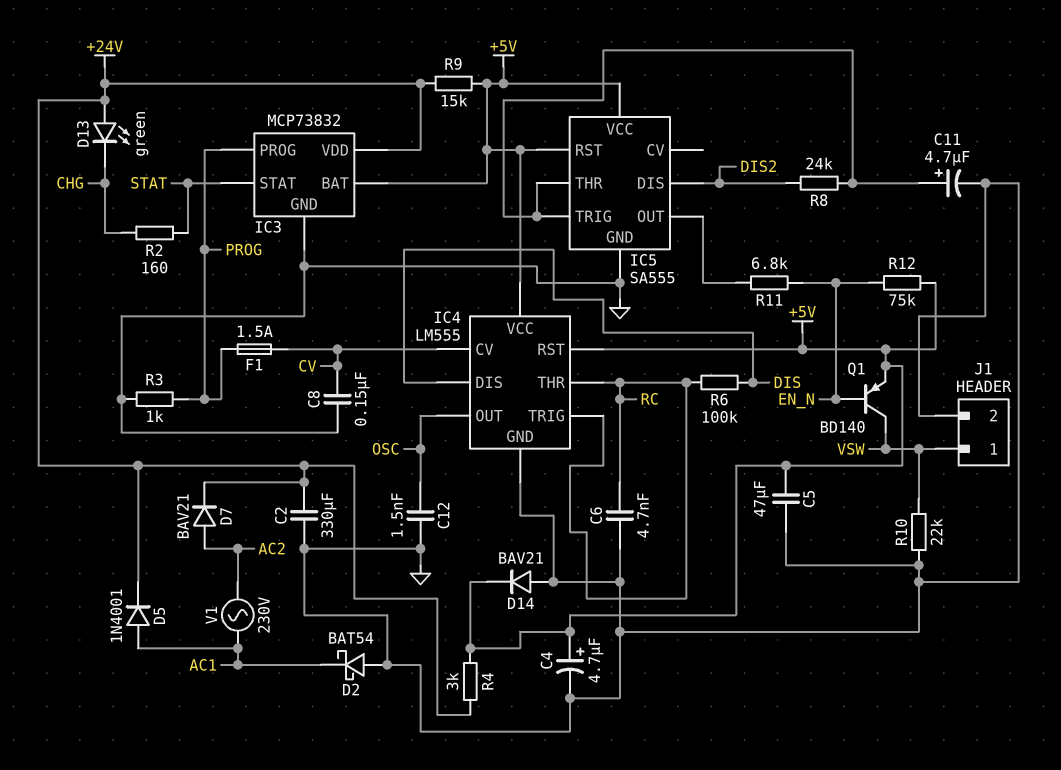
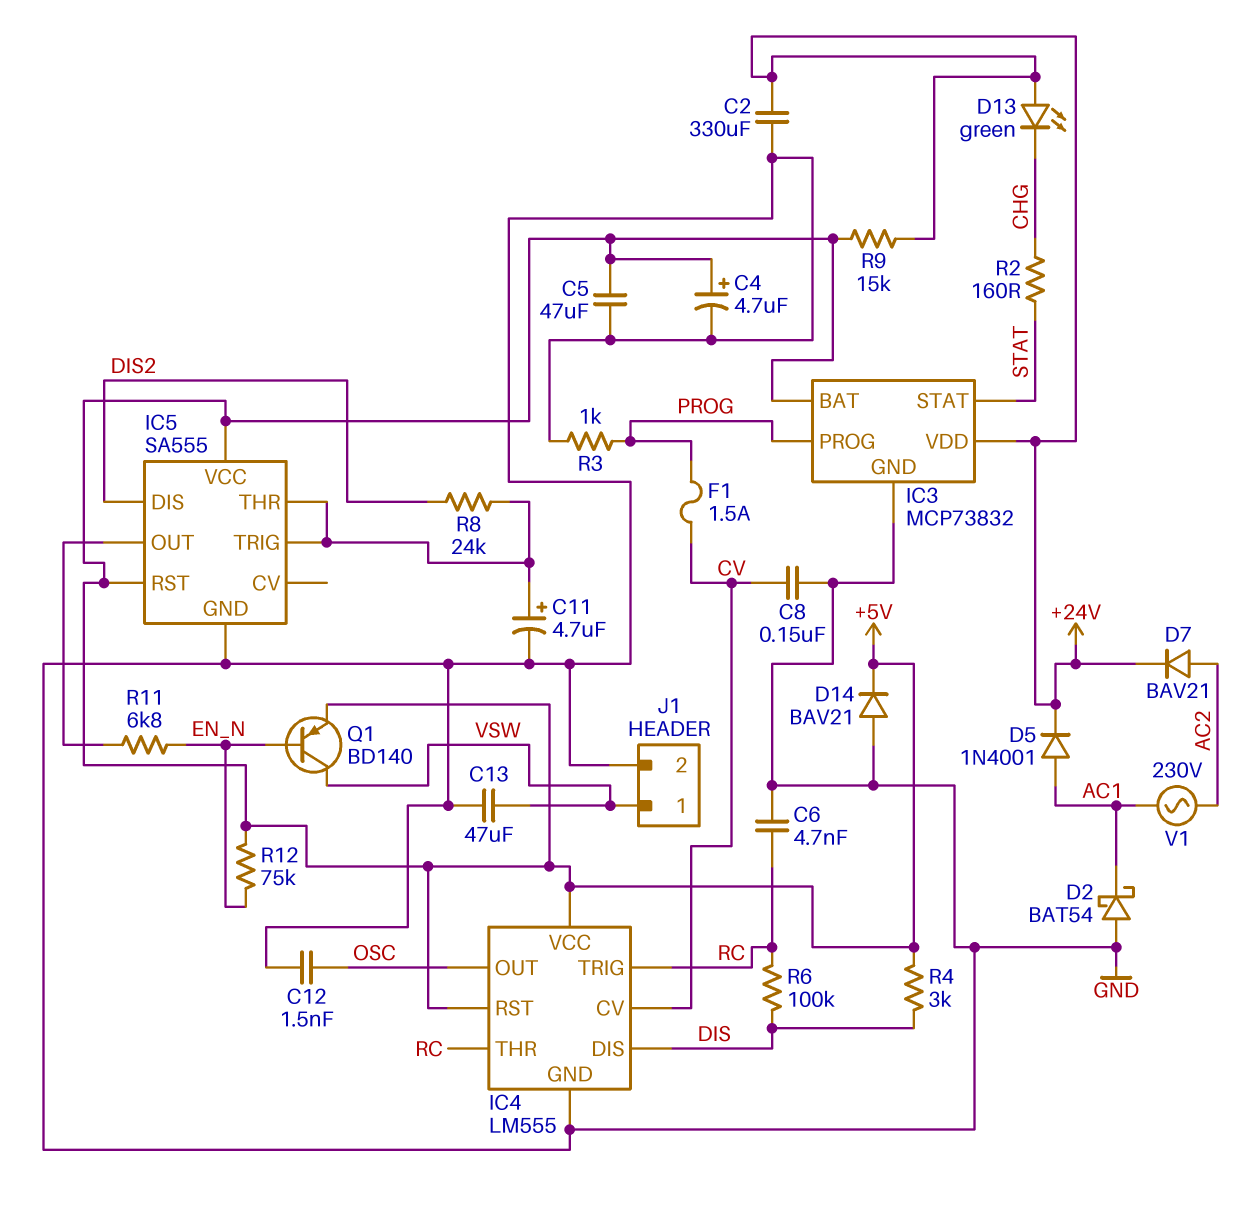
C13: none -> 47uF (GND, VSW)
R4: 3k (+5V, +24V) -> 3k (+5V, DIS)
R10: 22k (GND, VSW) -> none

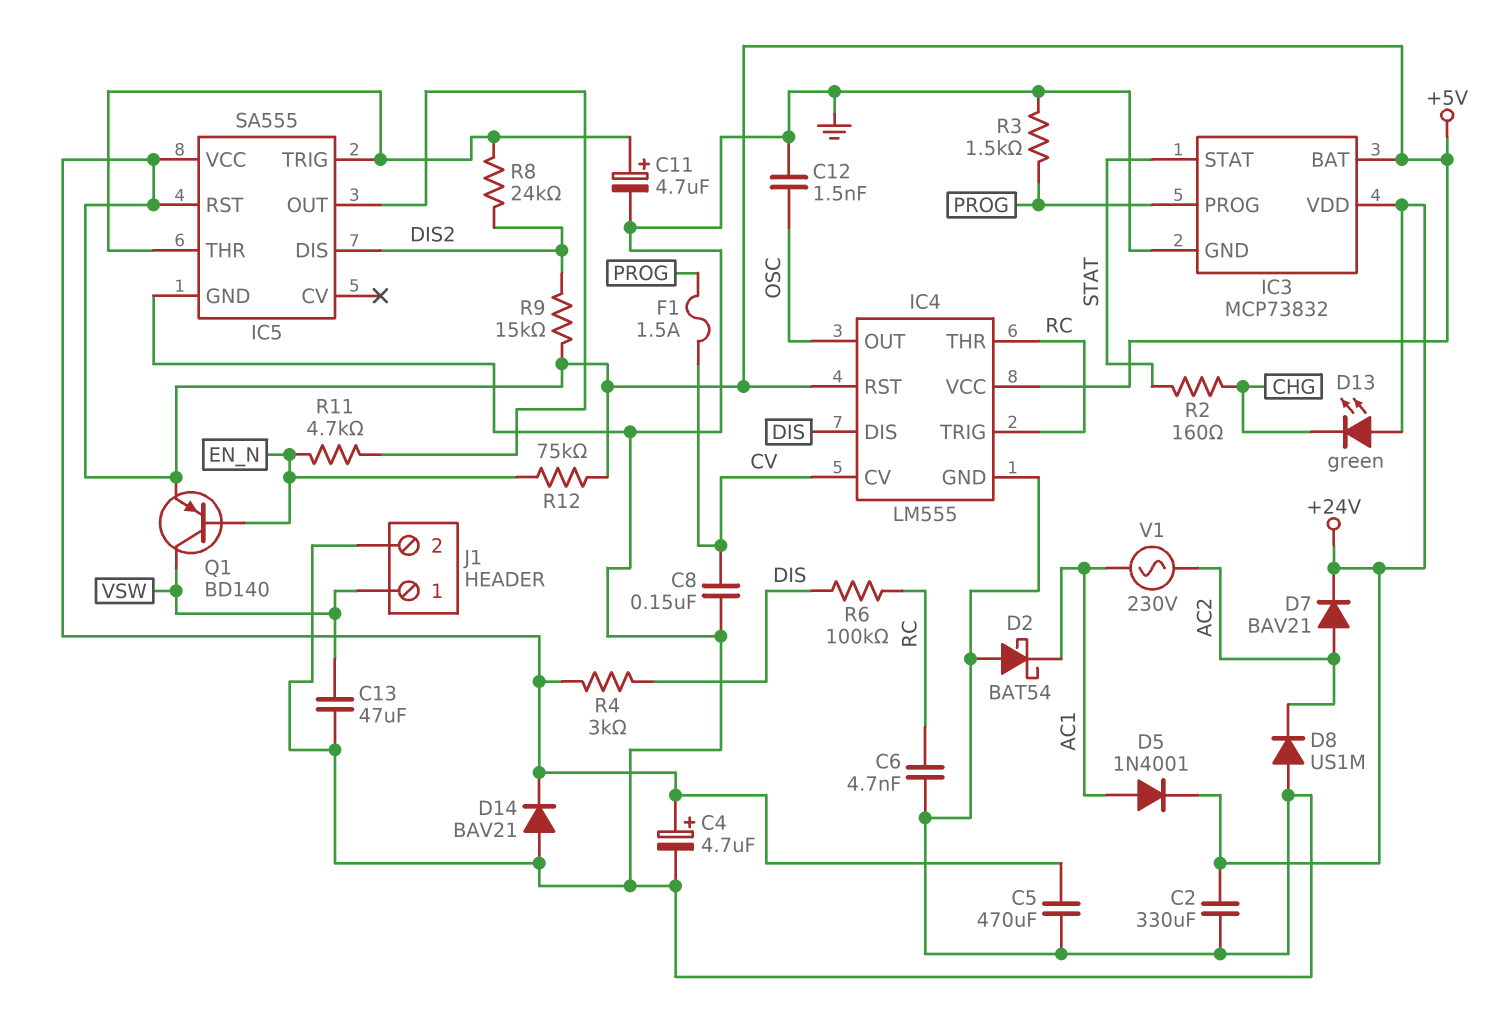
C5: 47uF (+5V, GND) -> 470uF (+5V, GND)
D8: none -> diode US1M (A GND, K AC2)
R3: 1k (GND, PROG) -> 1.5k (GND, PROG)
R9: 15k (+5V, +24V) -> 15k (+5V, DIS2)
R11: 6.8k (EN_N, IC5/OUT) -> 4.7k (EN_N, IC5/OUT)

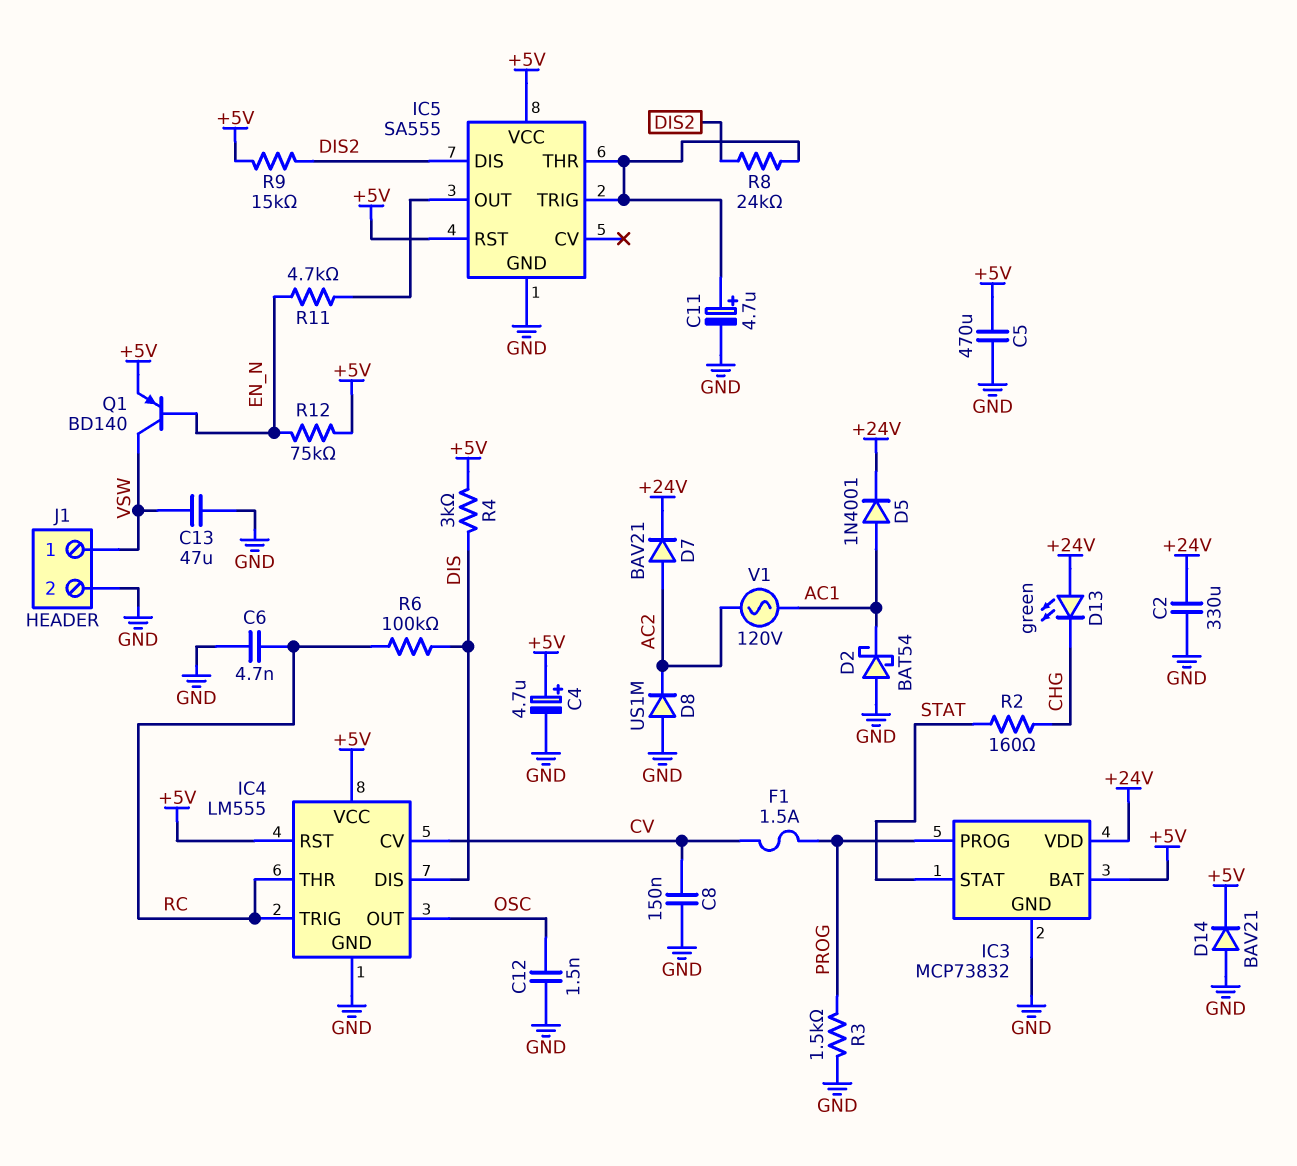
V1: AC 230V (AC1, AC2) -> AC 120V (AC1, AC2)

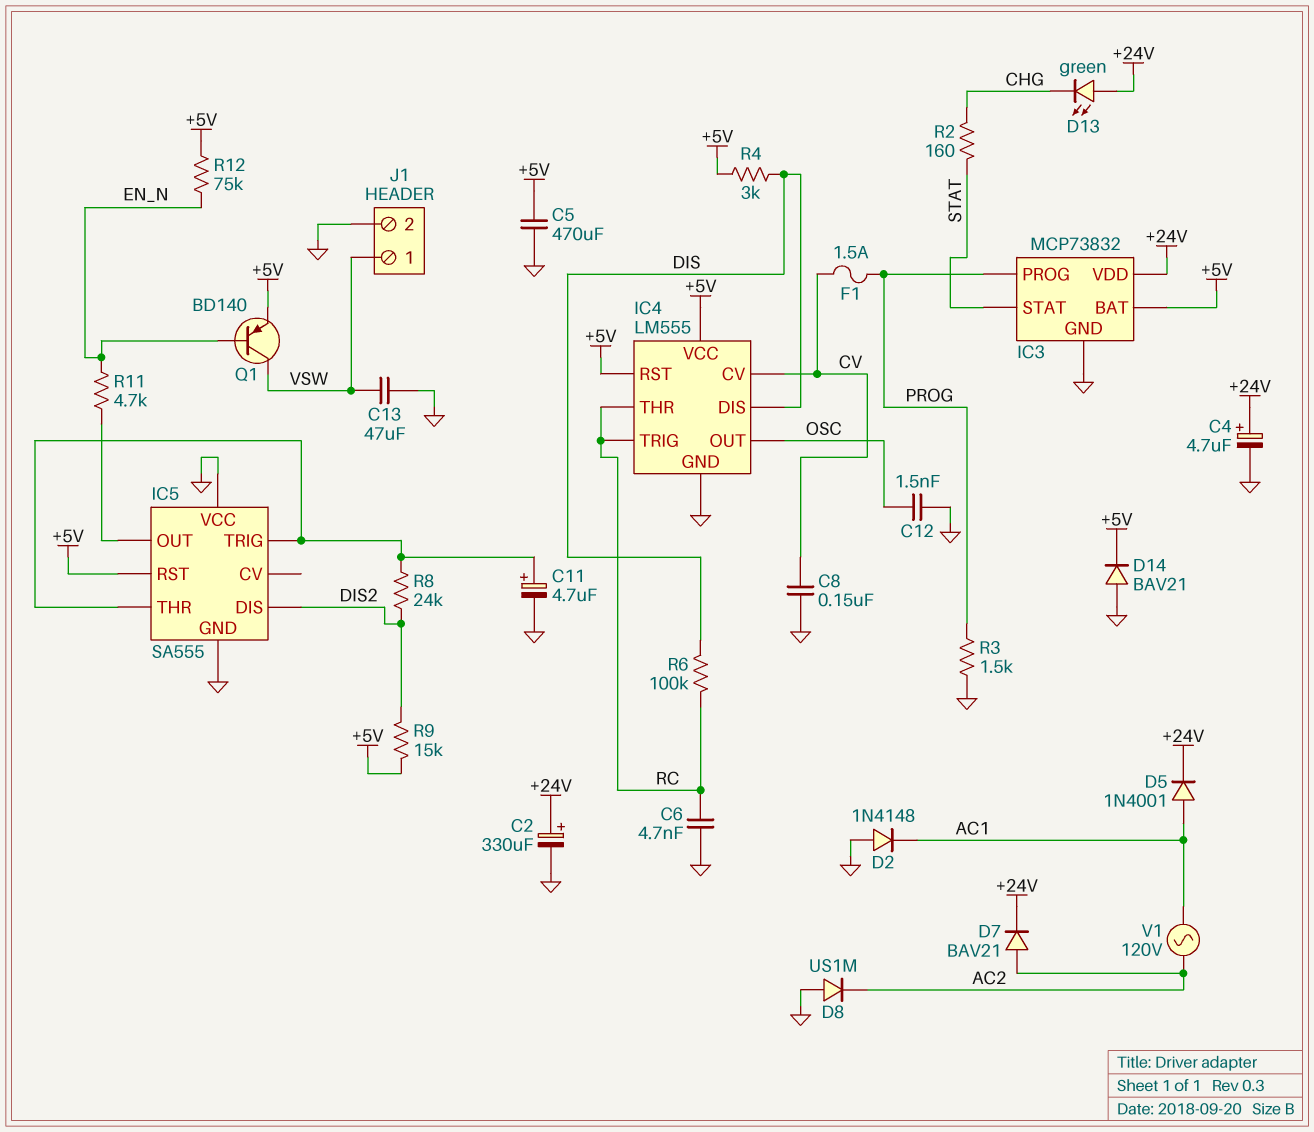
C2: 330uF (+24V, GND) -> 330uF (plus +24V, minus GND)
C4: 4.7uF (plus +5V, minus GND) -> 4.7uF (plus +24V, minus GND)
D2: schottky BAT54 (A GND, K AC1) -> diode 1N4148 (A GND, K AC1)
IC5 pin VCC: +5V -> GND

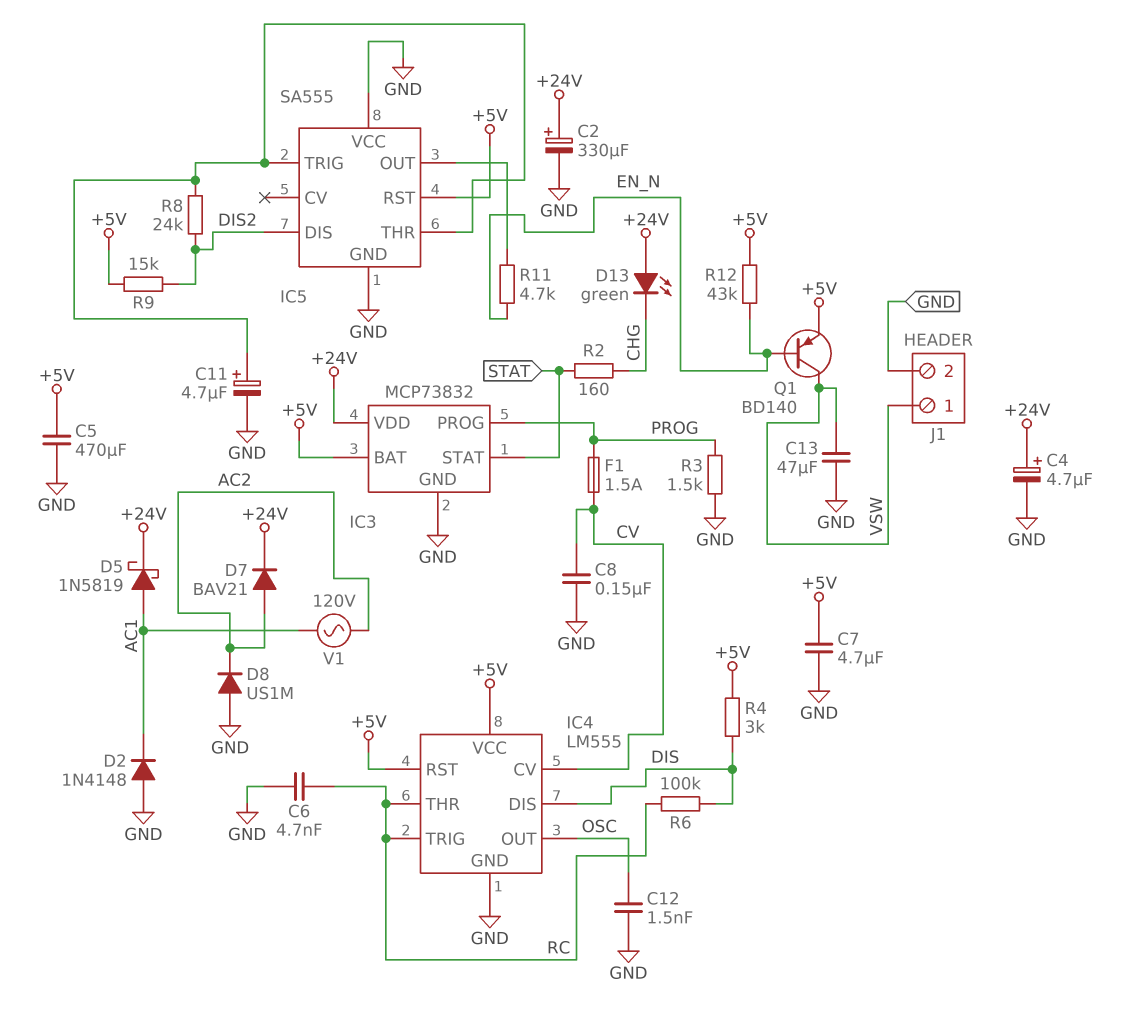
C7: none -> 4.7uF (+5V, GND)
D5: diode 1N4001 (A AC1, K +24V) -> schottky 1N5819 (A AC1, K +24V)
D14: diode BAV21 (A GND, K +5V) -> none
R12: 75k (+5V, EN_N) -> 43k (+5V, EN_N)

